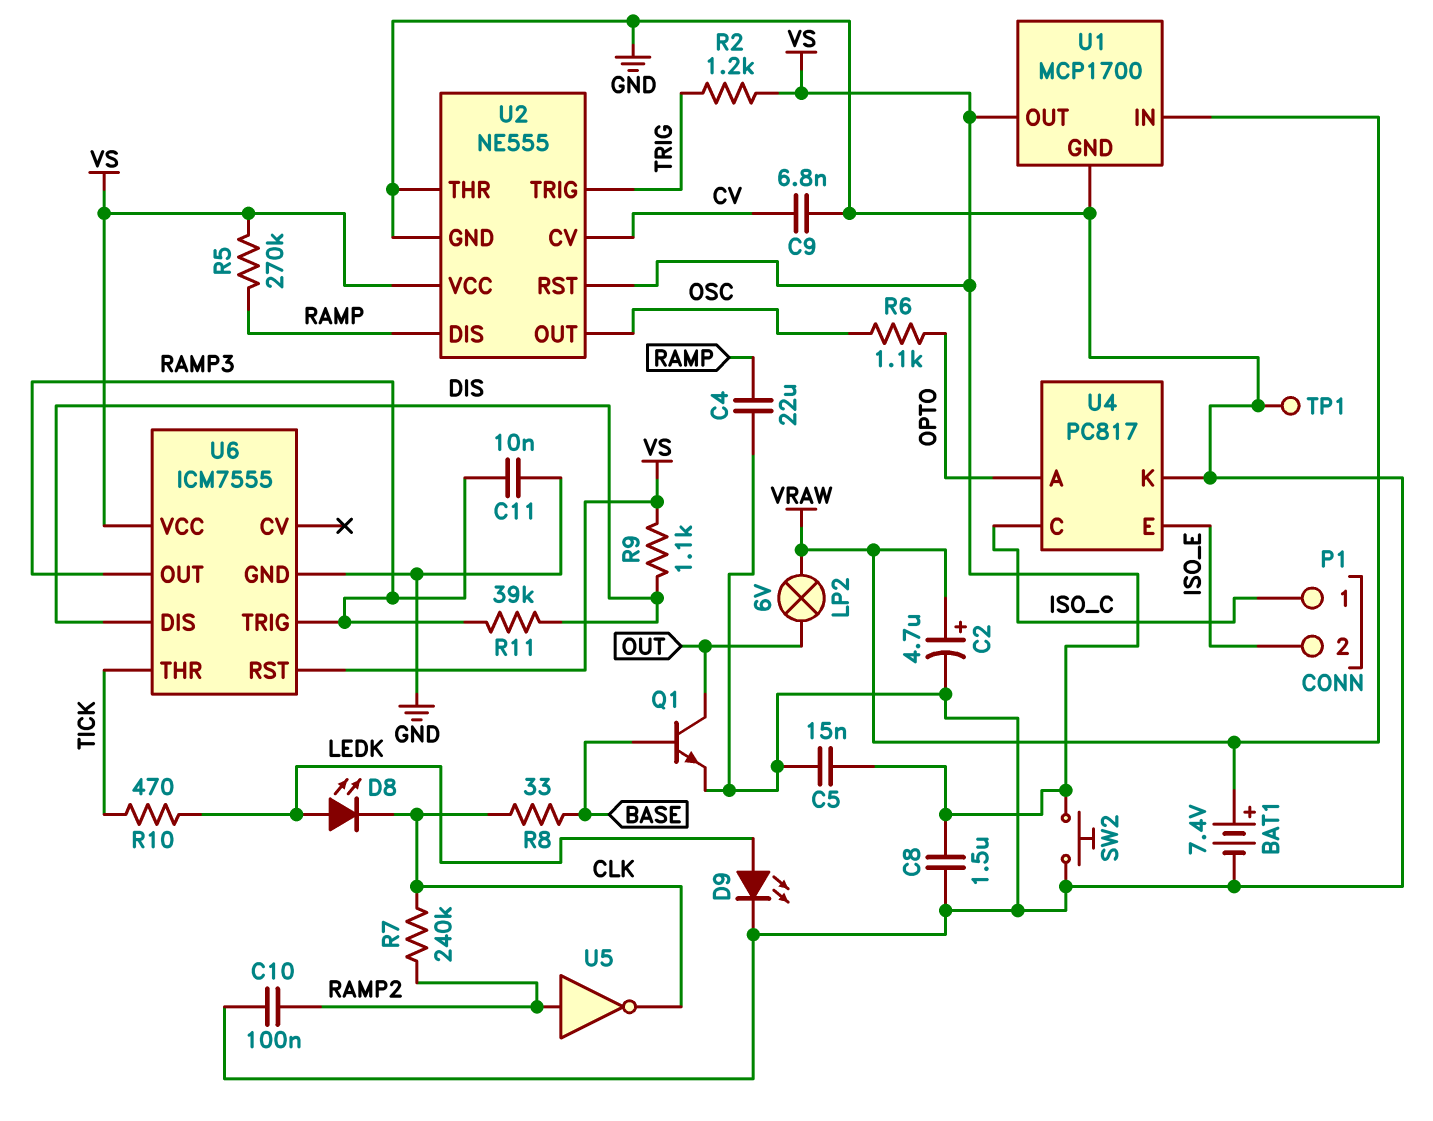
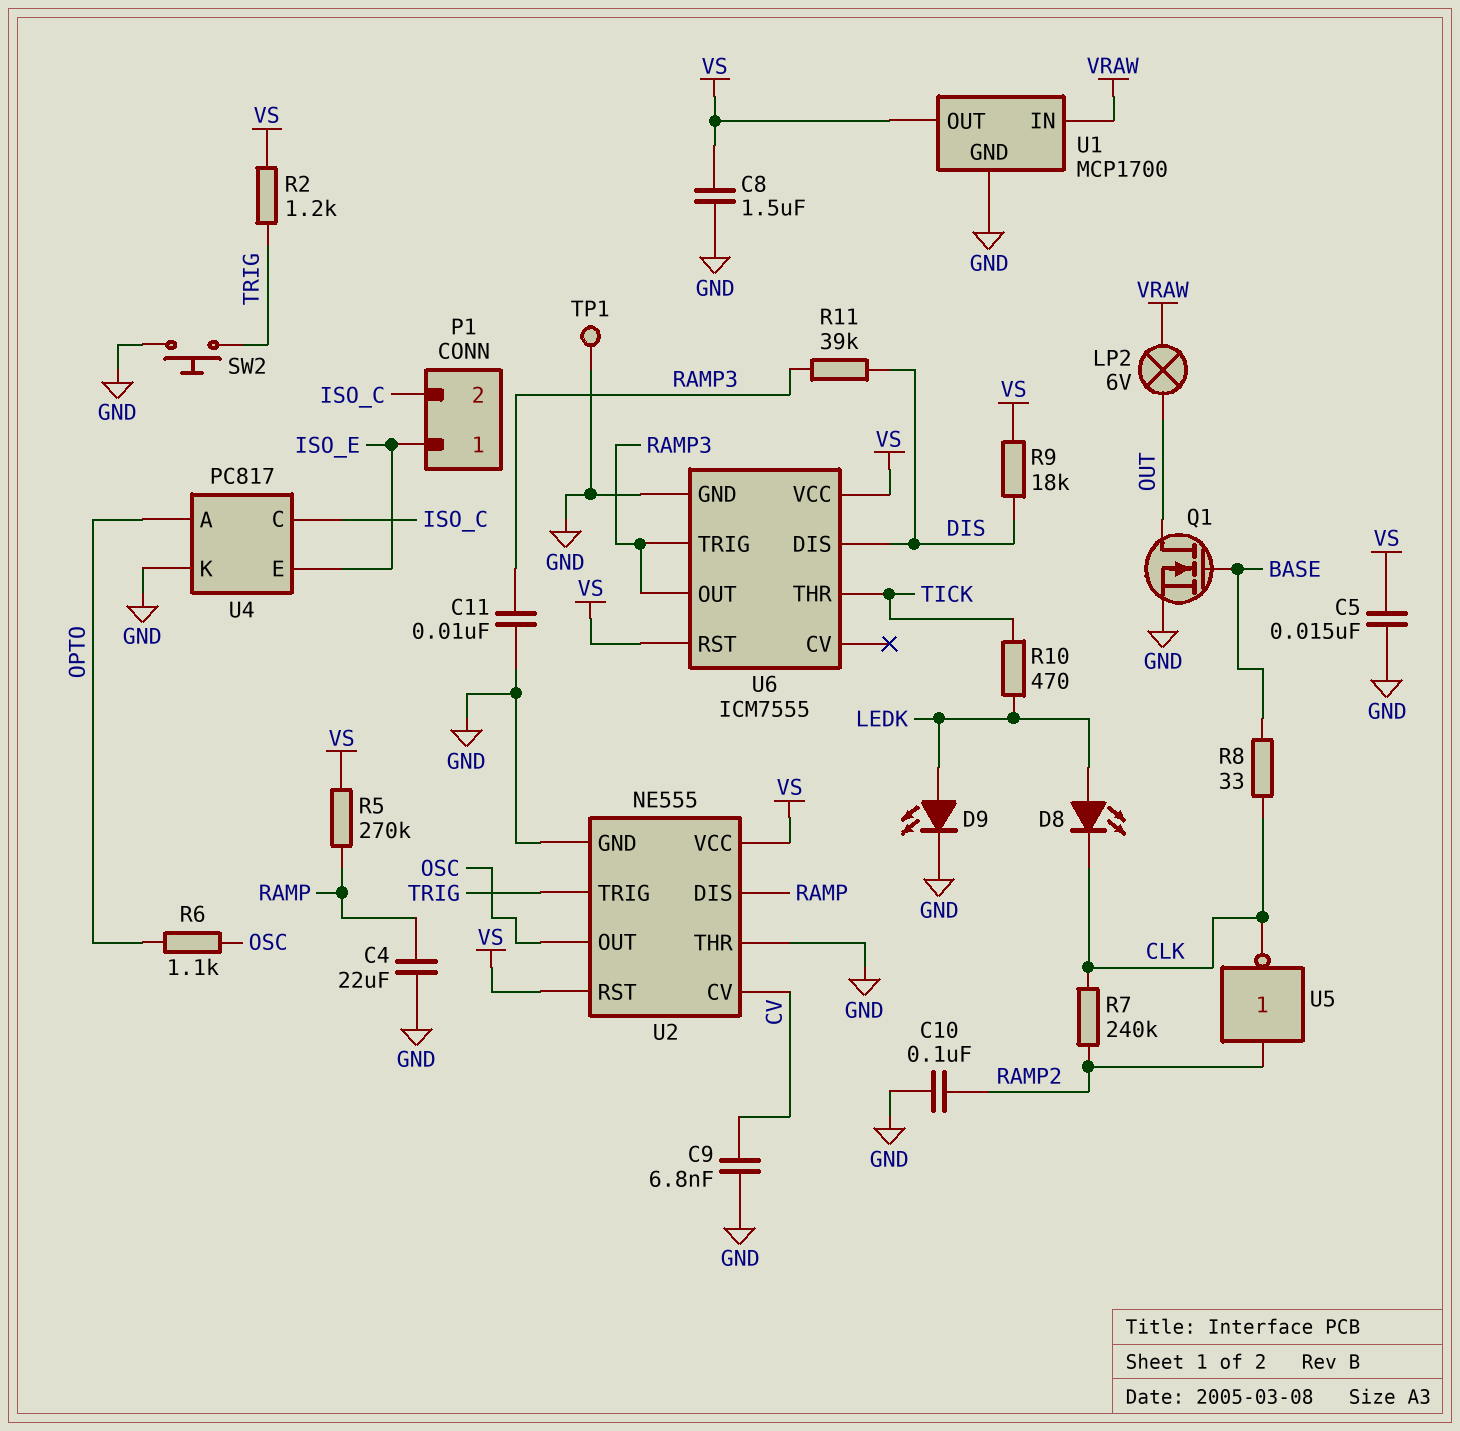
BAT1: 7.4V (plus VRAW, minus GND) -> none
C2: 4.7uF (plus VRAW, minus GND) -> none
P1 pin 1: ISO_C -> ISO_E
P1 pin 2: ISO_E -> ISO_C
Q1: NPN (B BASE, C OUT, E GND) -> NMOS (G BASE, D OUT, S GND)
R9: 1.1k (DIS, VS) -> 18k (DIS, VS)
SW2: button (GND, VS) -> button (GND, TRIG)

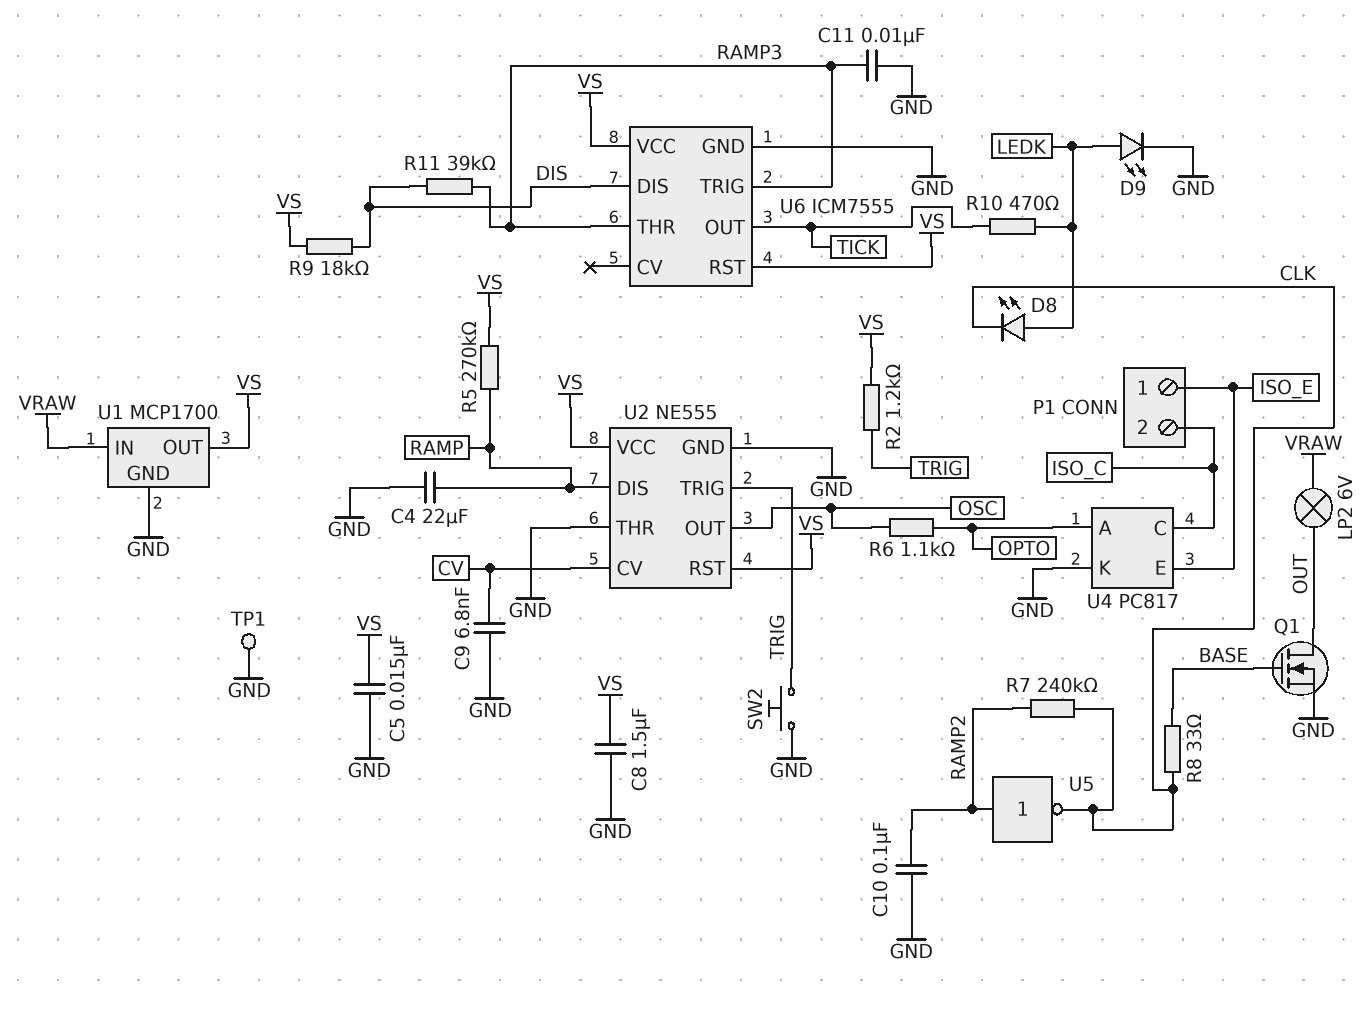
U6 pin OUT: RAMP3 -> TICK
U6 pin THR: TICK -> RAMP3

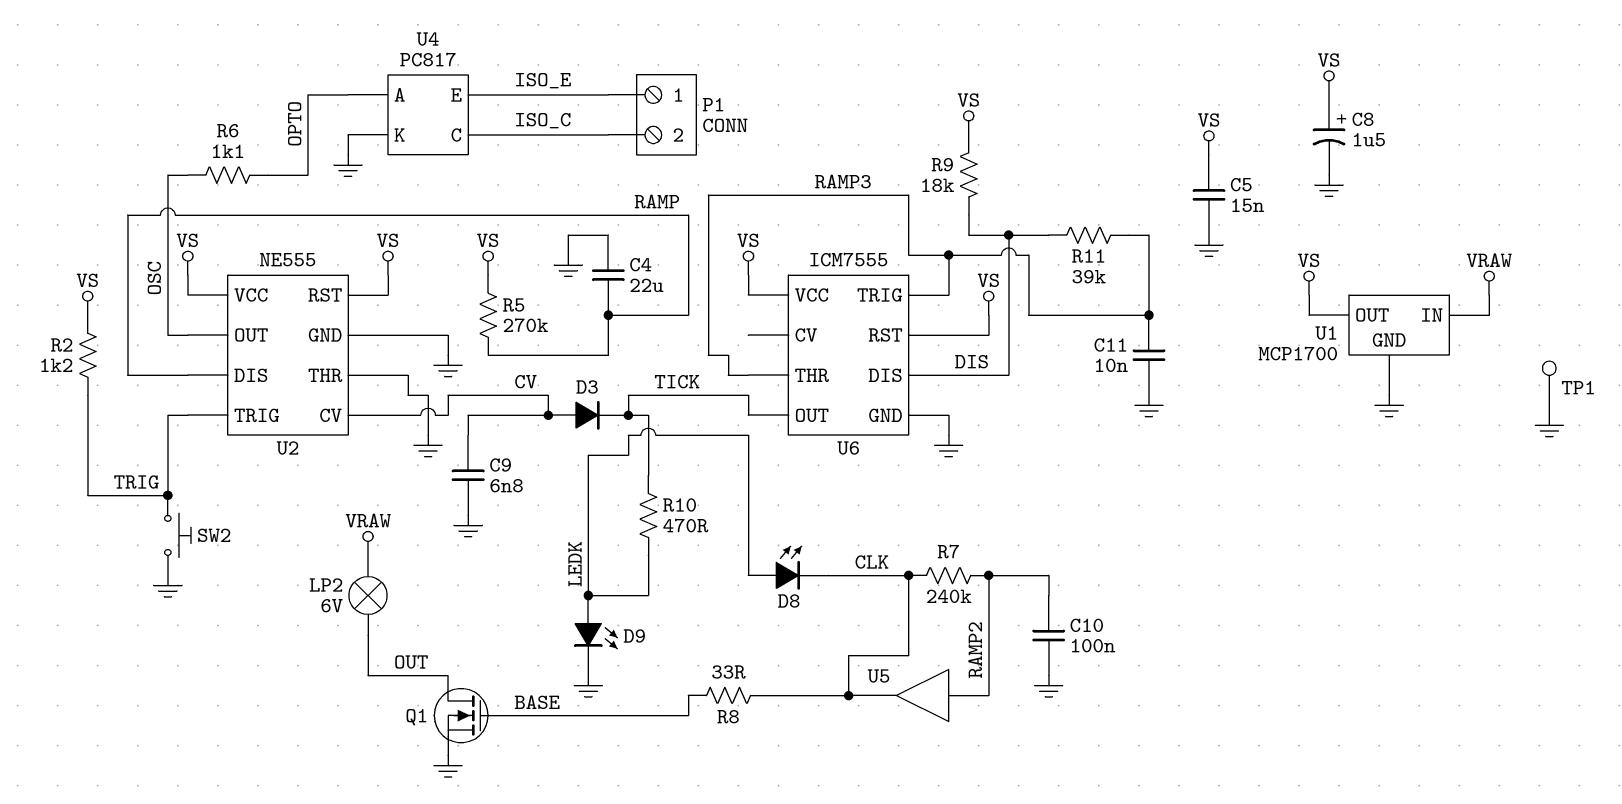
C8: 1.5uF (GND, VS) -> 1.5uF (plus VS, minus GND)
D3: none -> diode (A CV, K TICK)
U5: NOT (in RAMP2, out CLK) -> buffer (in RAMP2, out CLK)

